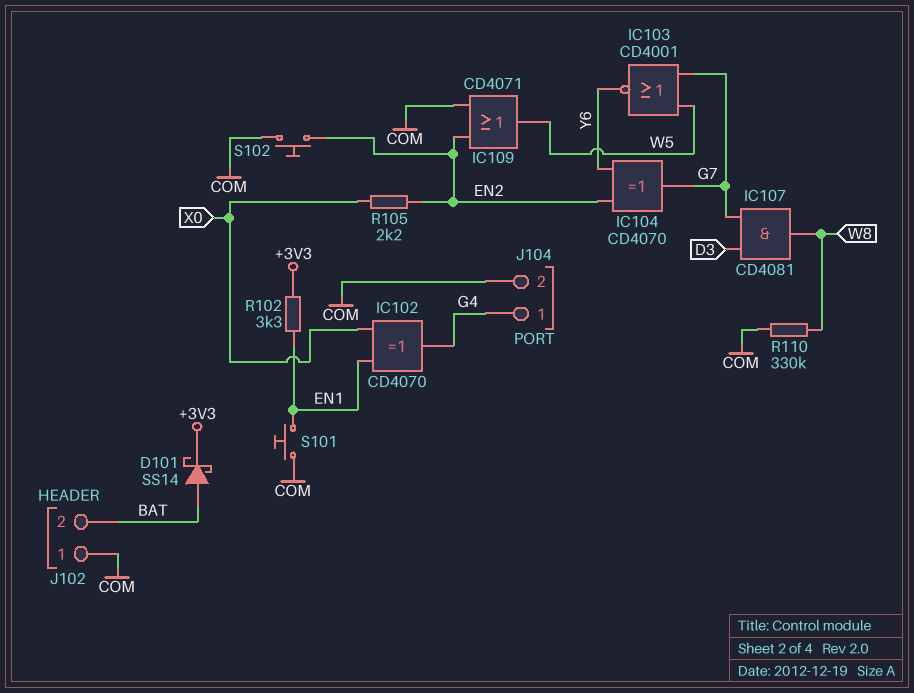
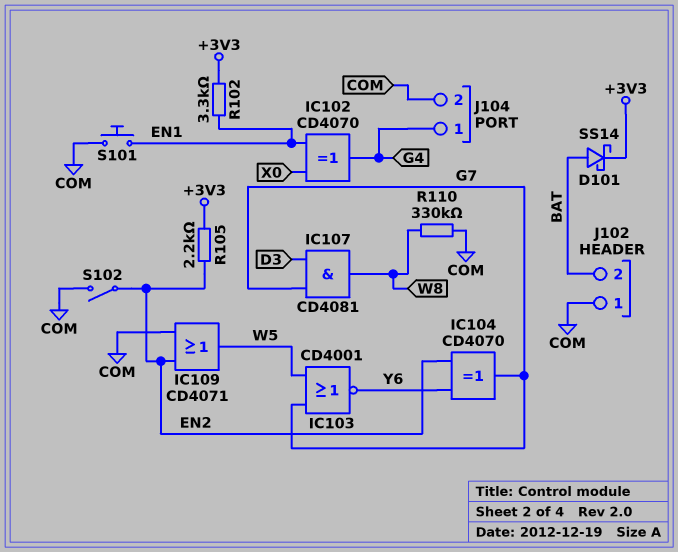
R105: 2.2k (EN2, X0) -> 2.2k (+3V3, EN2)
S102: button (COM, EN2) -> switch (COM, EN2)

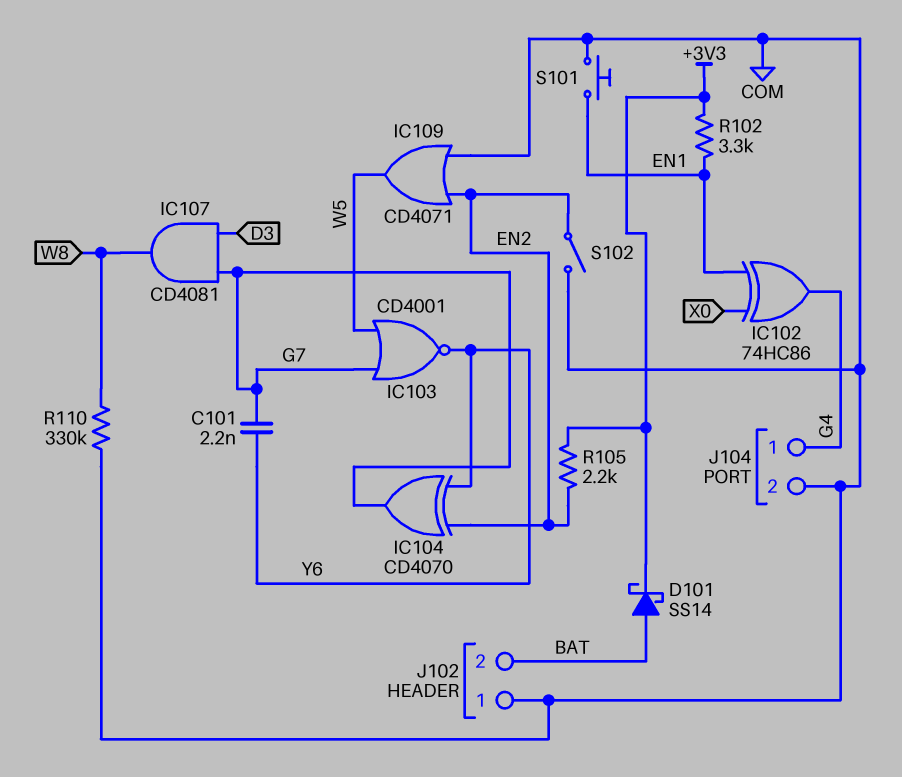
C101: none -> 2.2nF (G7, Y6)
IC102: XOR CD4070 (in EN1, in X0, out G4) -> XOR 74HC86 (in EN1, in X0, out G4)

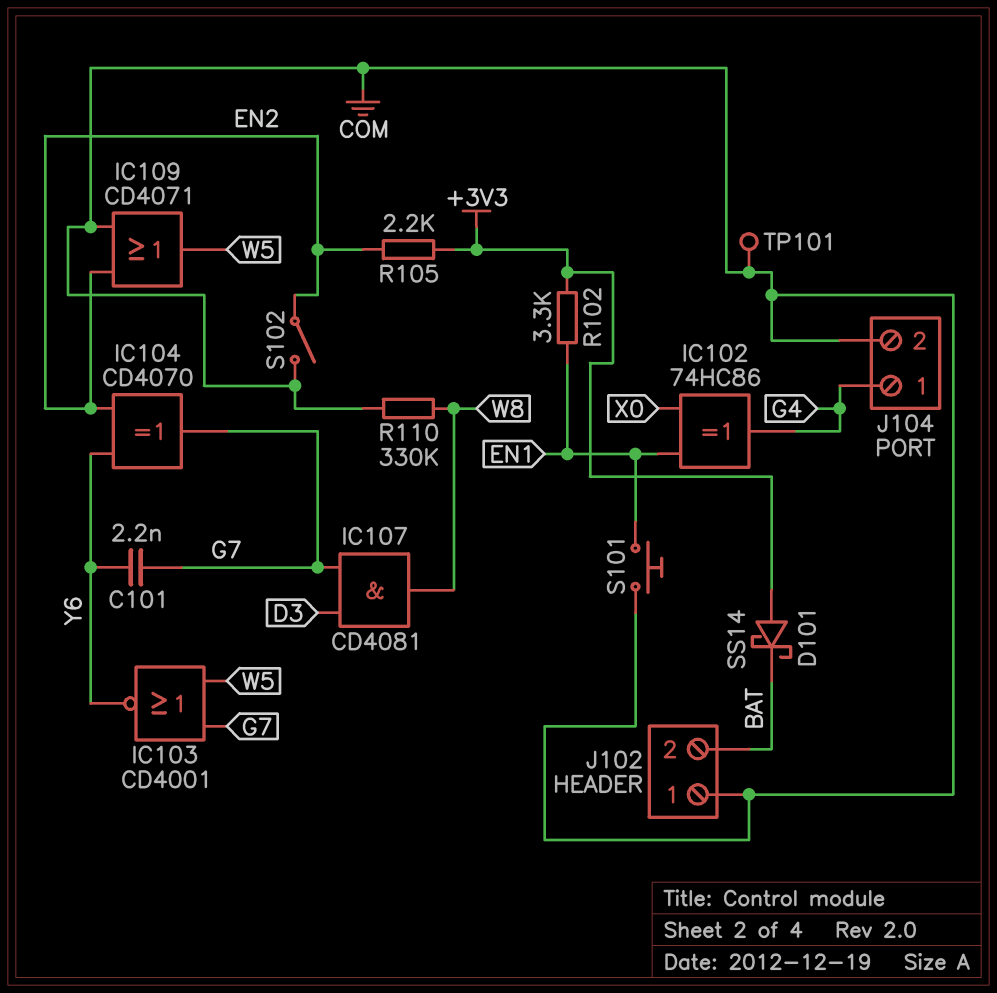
D101: schottky SS14 (A BAT, K +3V3) -> schottky SS14 (A +3V3, K BAT)
TP101: none -> test point (COM)

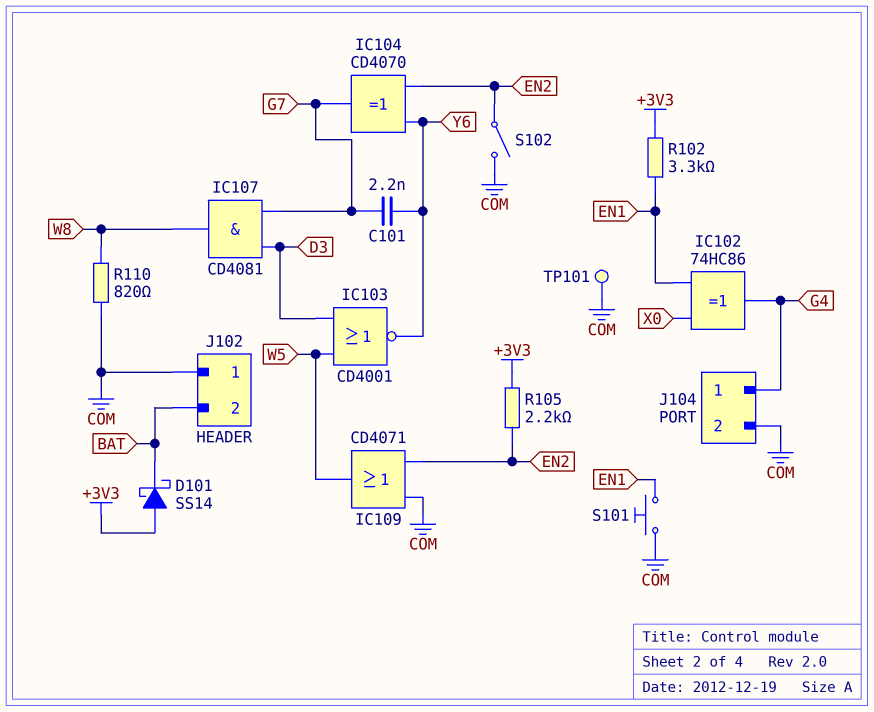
IC103: NOR CD4001 (in G7, in W5, out Y6) -> NOR CD4001 (in D3, in W5, out Y6)
R110: 330k (COM, W8) -> 820 (COM, W8)

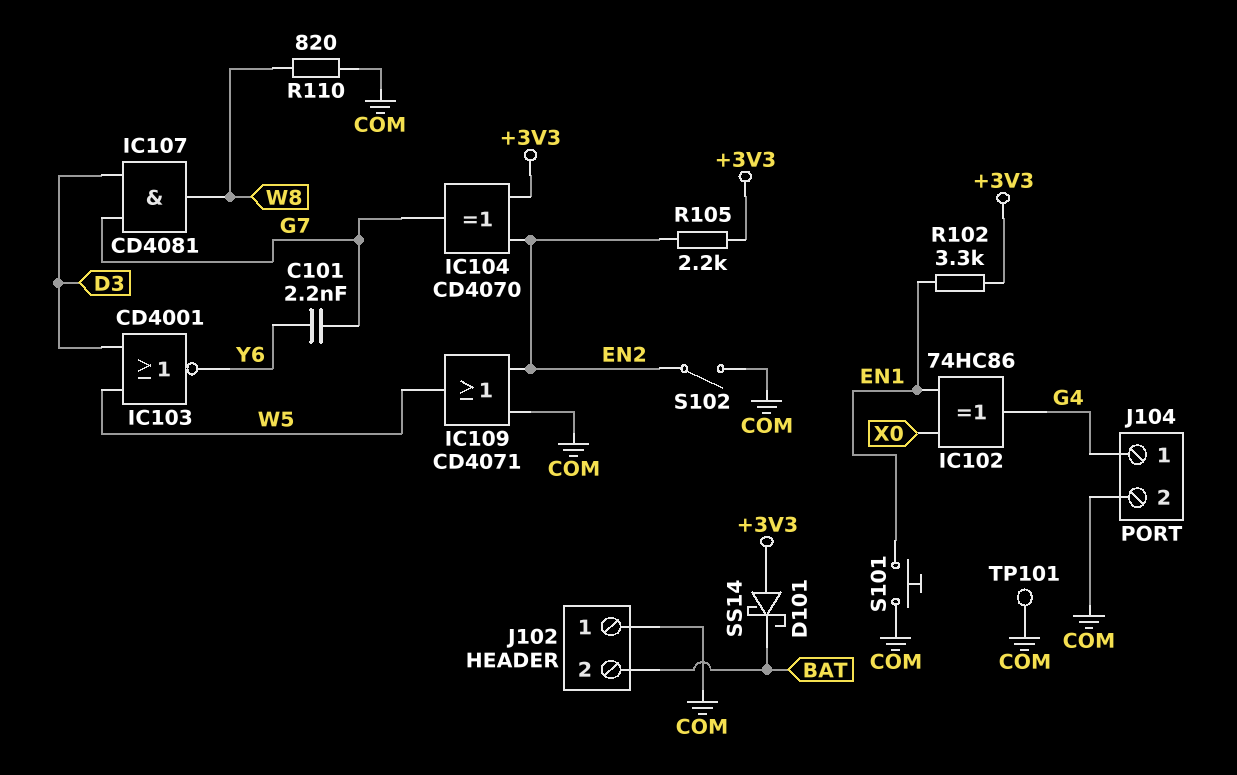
IC104: XOR CD4070 (in EN2, in Y6, out G7) -> XOR CD4070 (in +3V3, in EN2, out G7)

